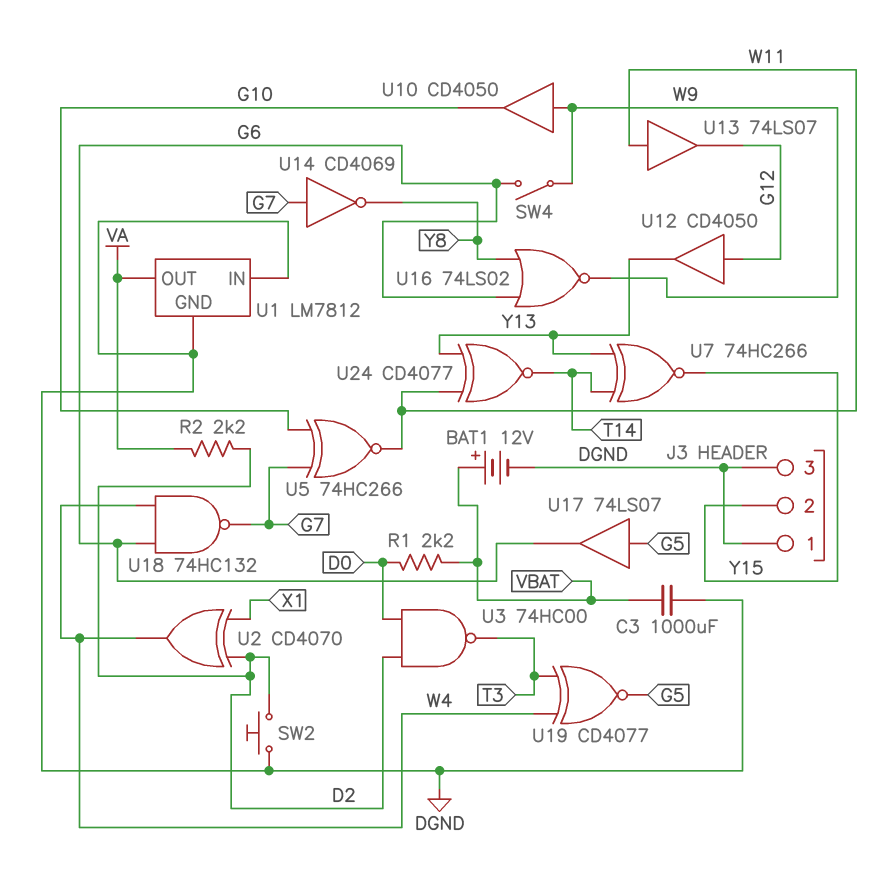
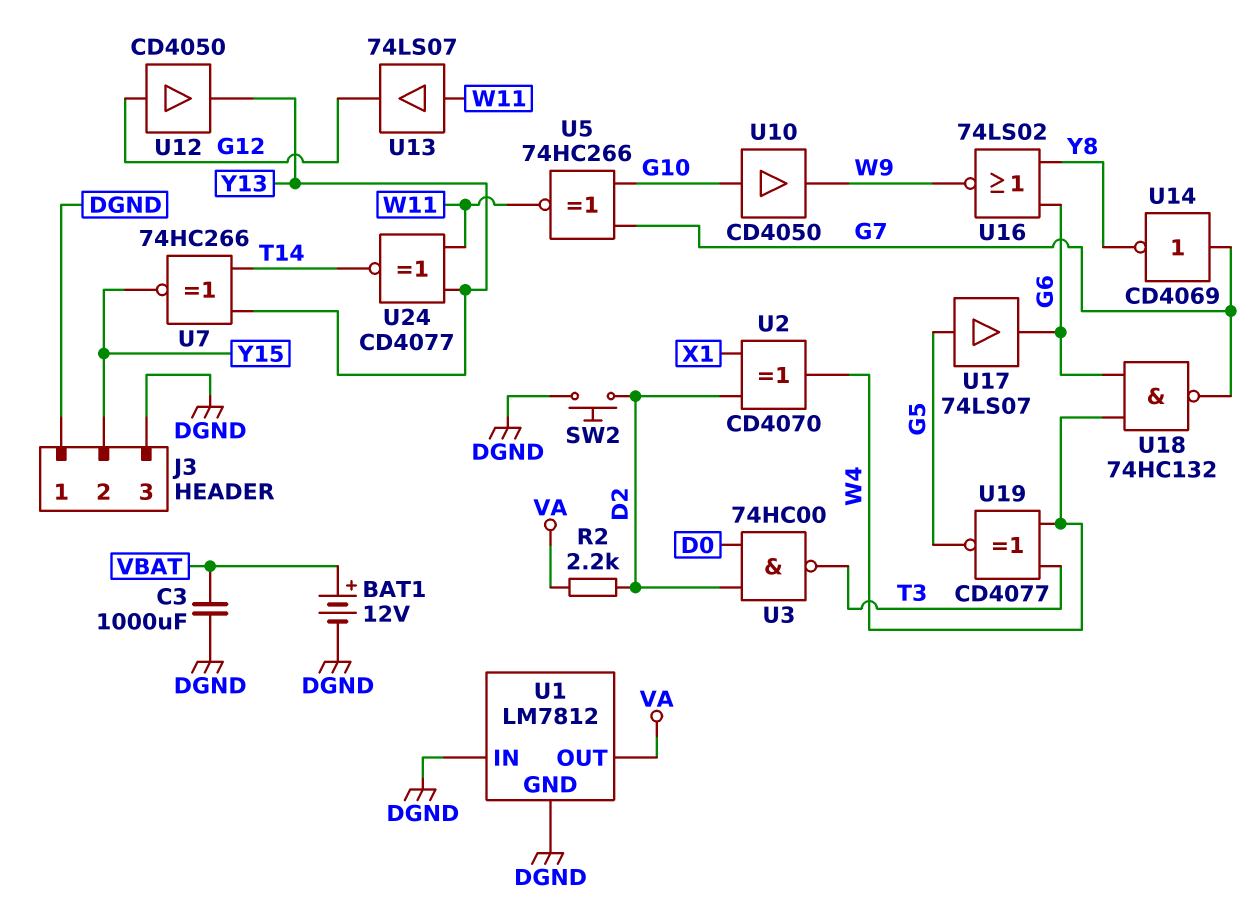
R1: 2.2k (D0, VBAT) -> none
SW4: switch (G6, W9) -> none
U10: buffer CD4050 (in W9, out G10) -> buffer CD4050 (in G10, out W9)

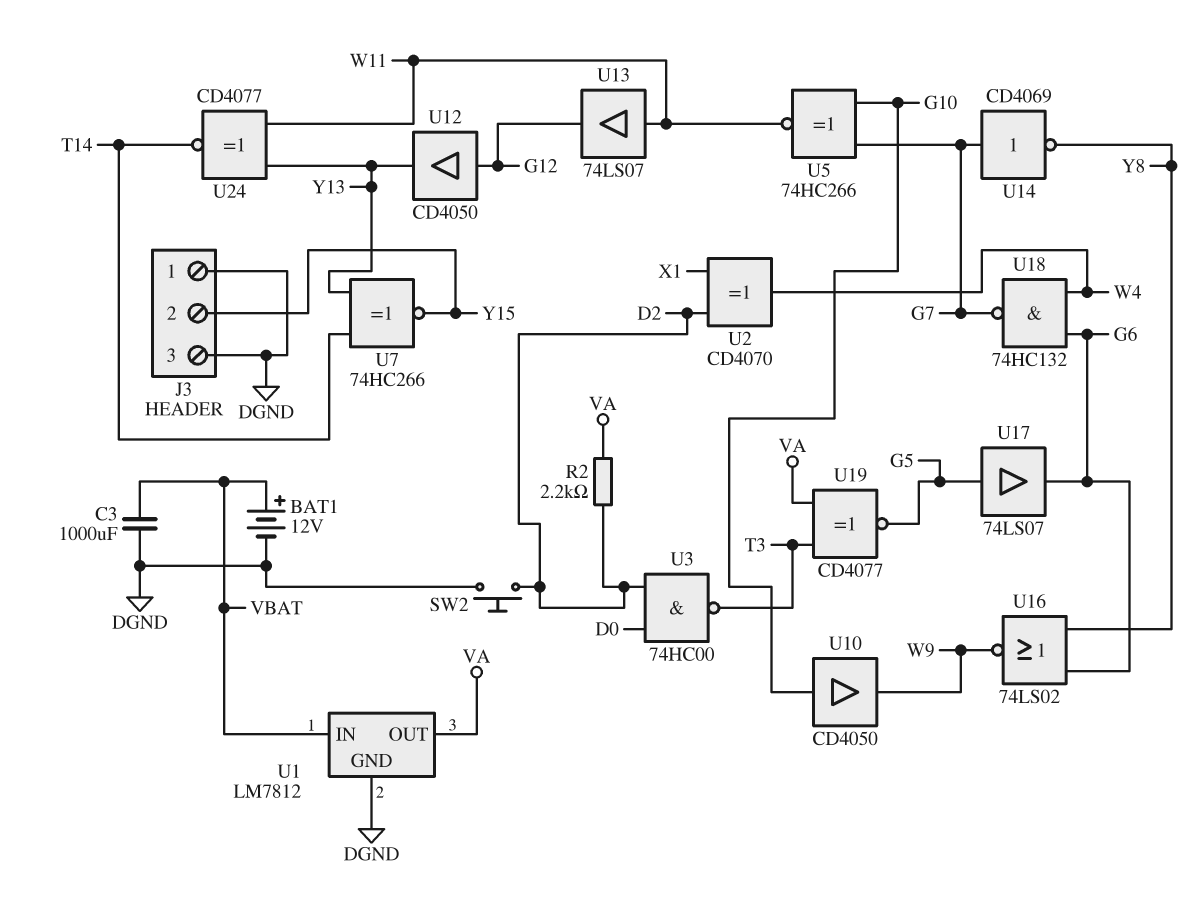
U1 pin IN: DGND -> VBAT
U19: XNOR CD4077 (in T3, in W4, out G5) -> XNOR CD4077 (in T3, in VA, out G5)

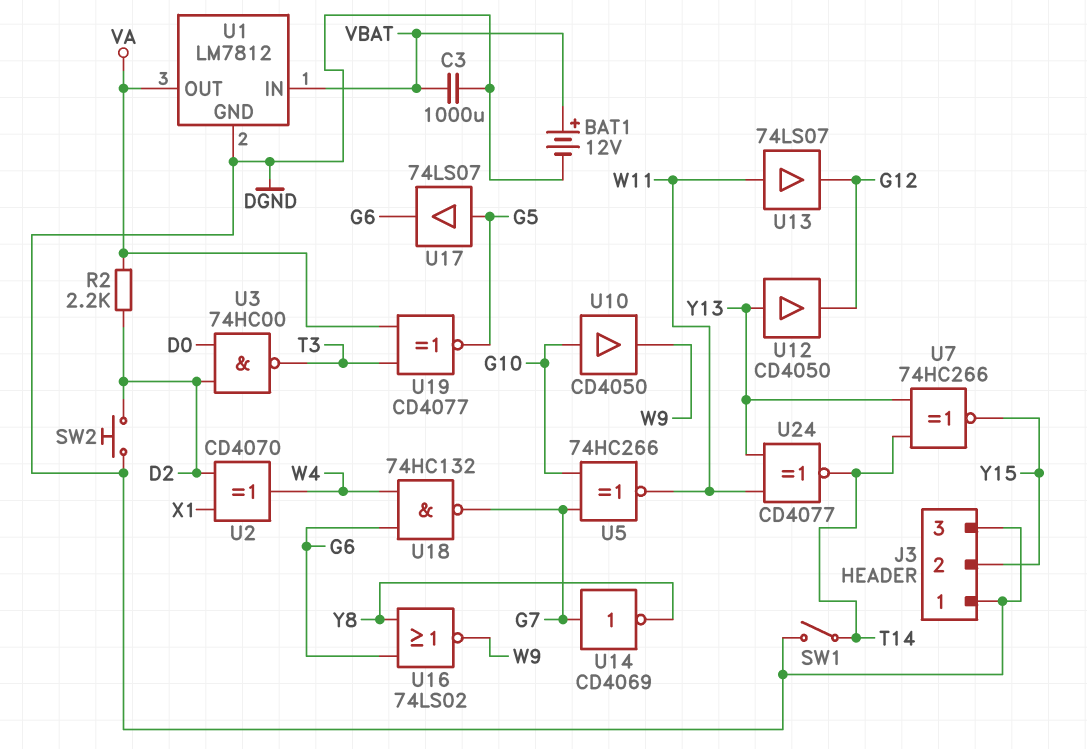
SW1: none -> switch (DGND, T14)
U12: buffer CD4050 (in G12, out Y13) -> buffer CD4050 (in Y13, out G12)

